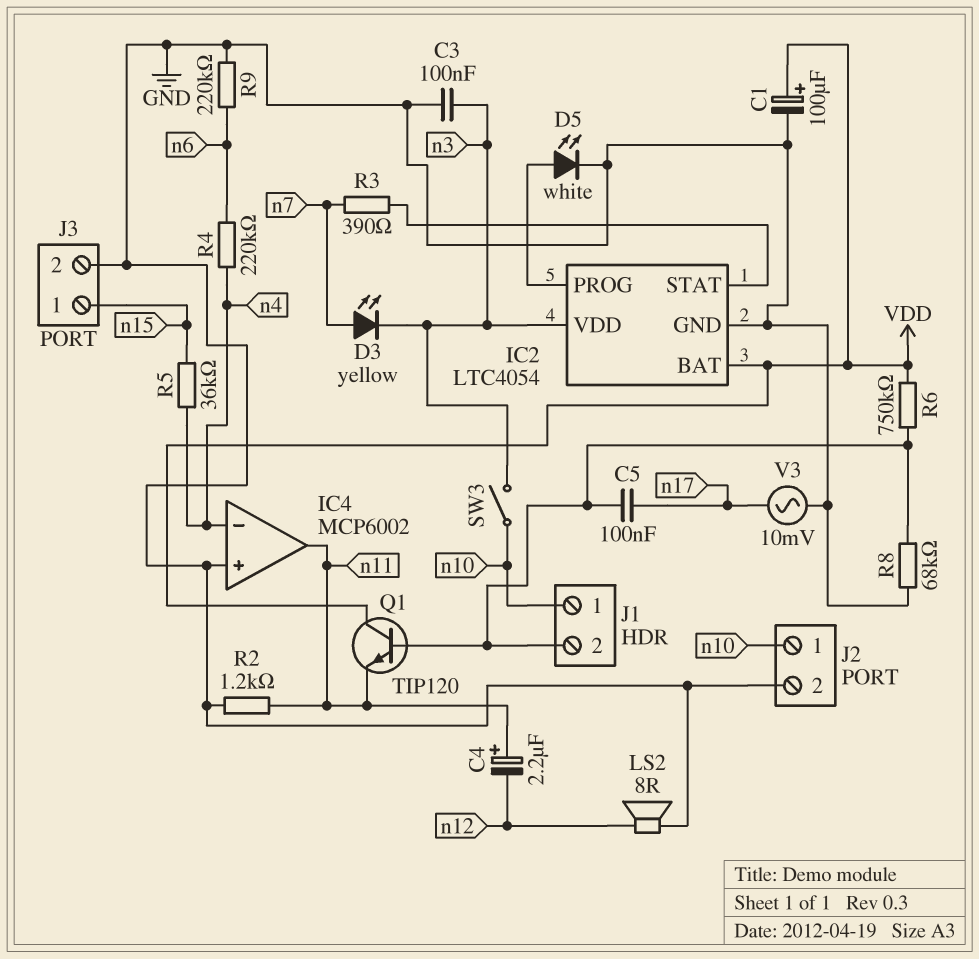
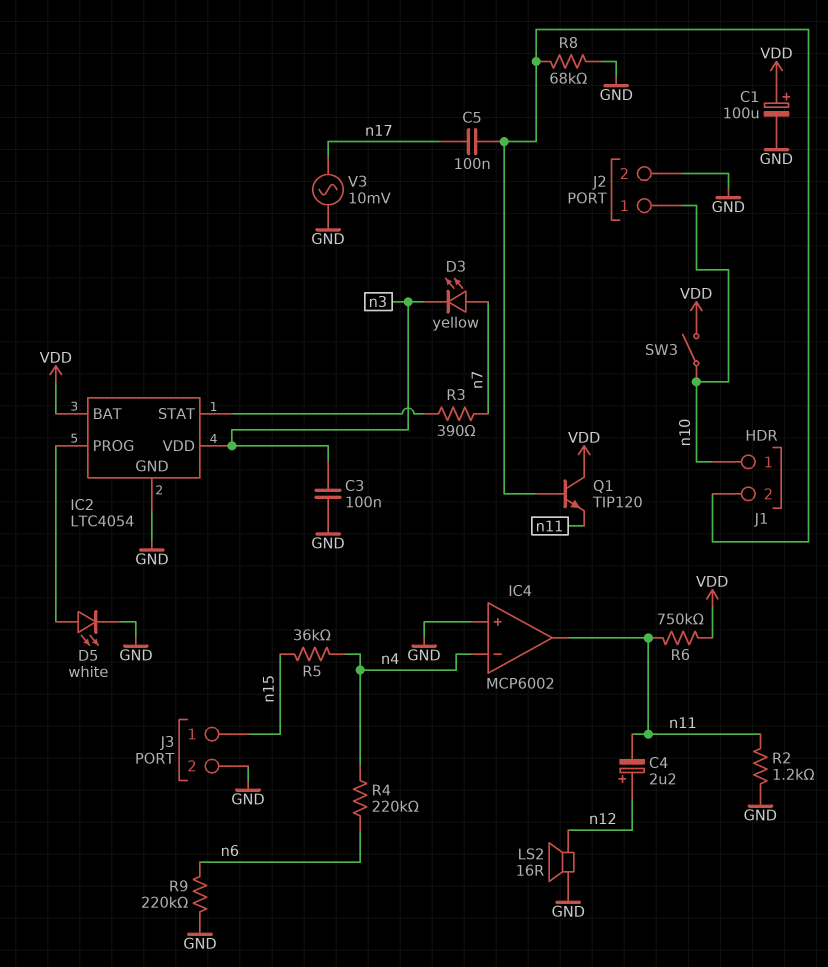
C4: 2.2uF (plus n11, minus n12) -> 2.2uF (plus n12, minus n11)
LS2: speaker 8R (GND, n12) -> speaker 16R (GND, n12)
R6: 750k (J1/2, VDD) -> 750k (VDD, n11)
SW3: switch (n3, n10) -> switch (VDD, n10)

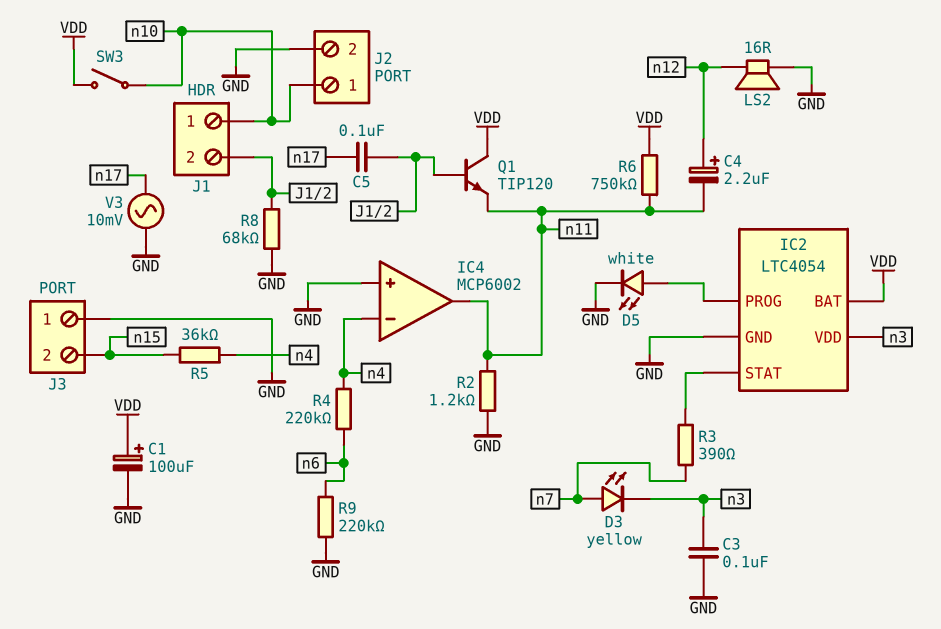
J3 pin 1: n15 -> GND
J3 pin 2: GND -> n15

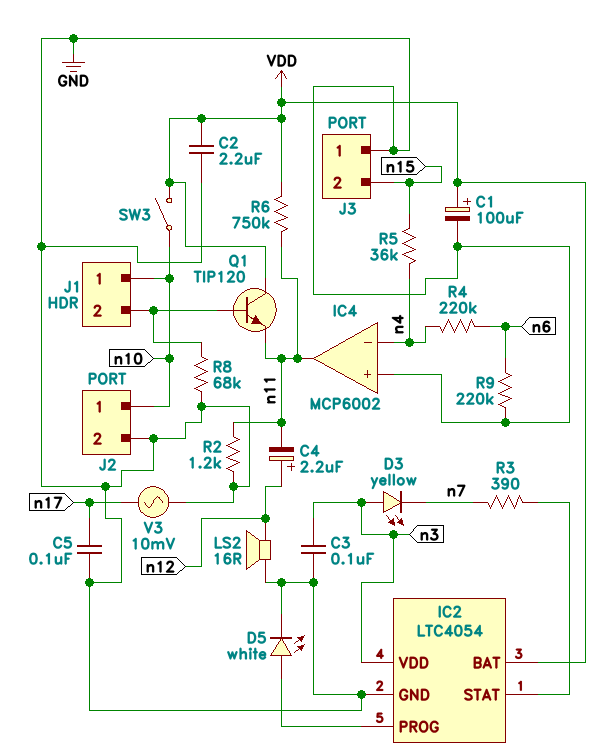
C2: none -> 2.2uF (GND, VDD)
C5: 100nF (J1/2, n17) -> 100nF (GND, n17)
D3: LED yellow (A n7, K n3) -> LED yellow (A n3, K n7)

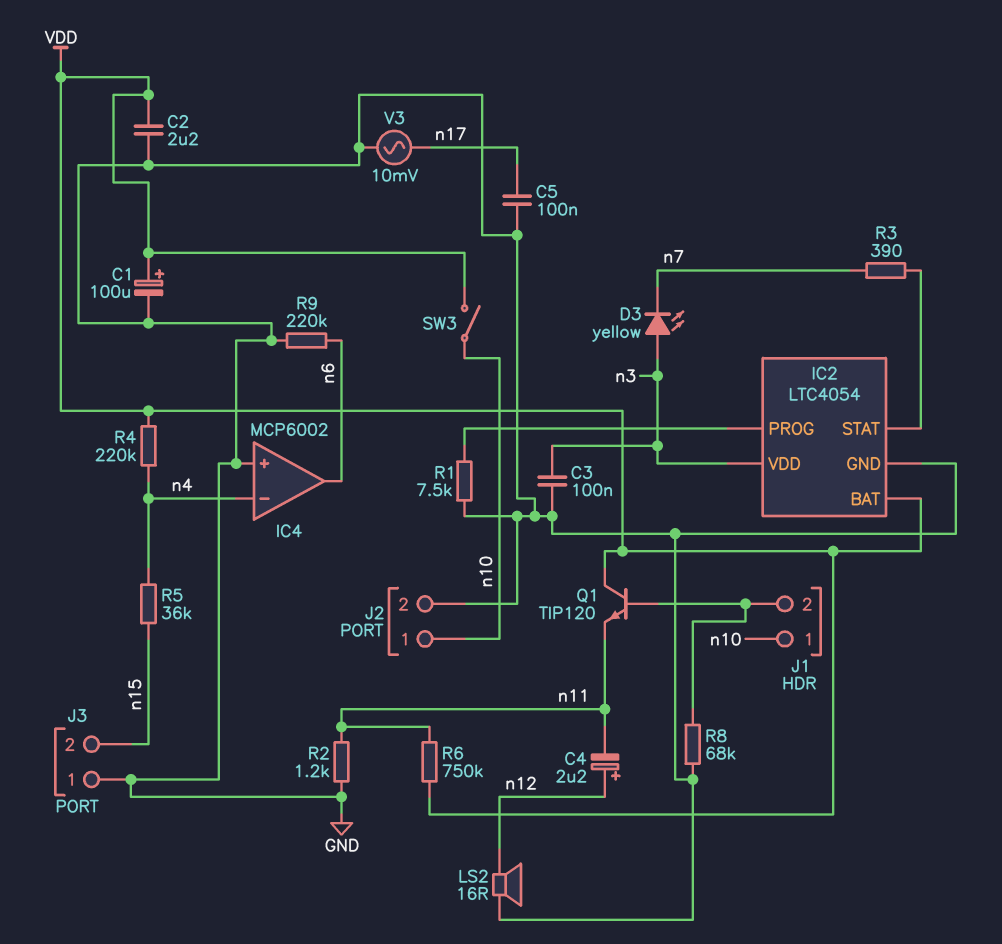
D5: LED white (A IC2/PROG, K GND) -> none
IC4 pin out: n11 -> n6
R1: none -> 7.5k (GND, IC2/PROG)
R4: 220k (n4, n6) -> 220k (VDD, n4)

